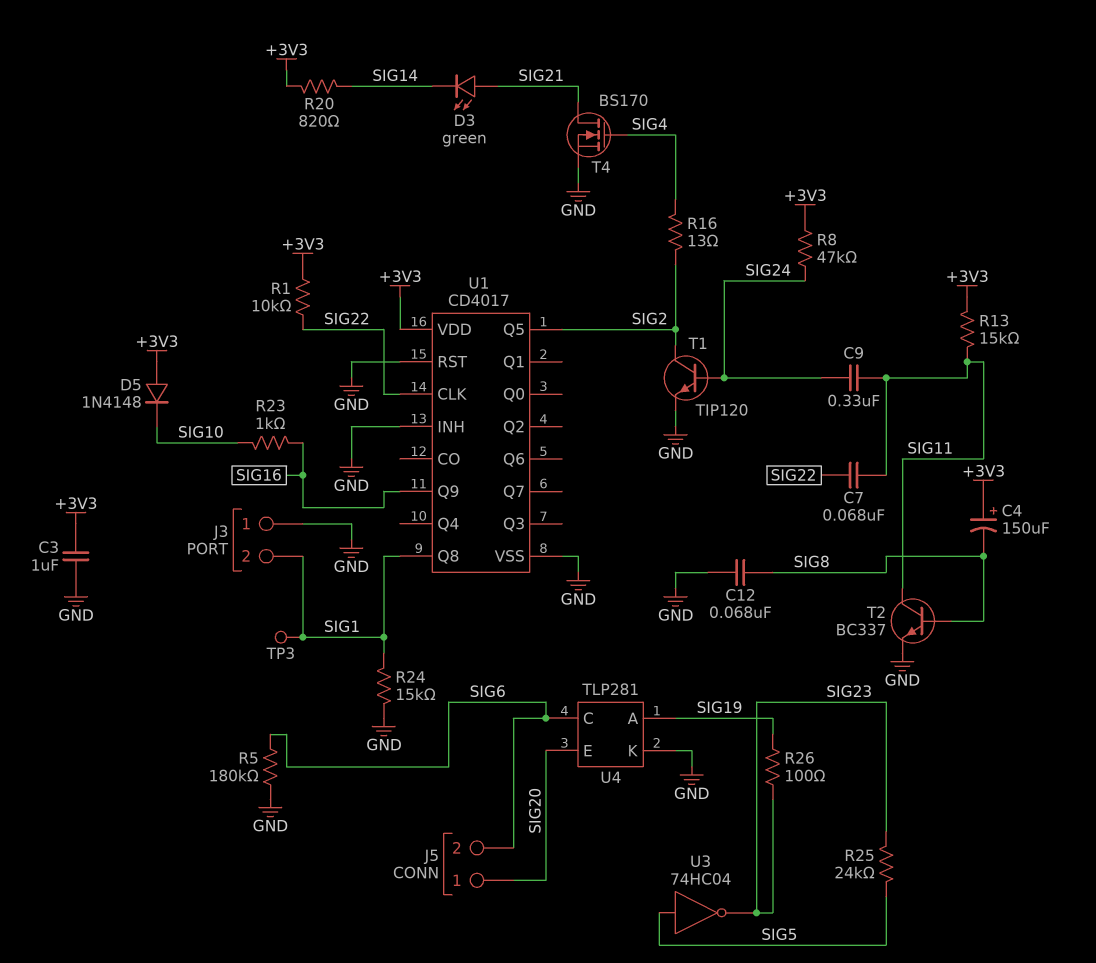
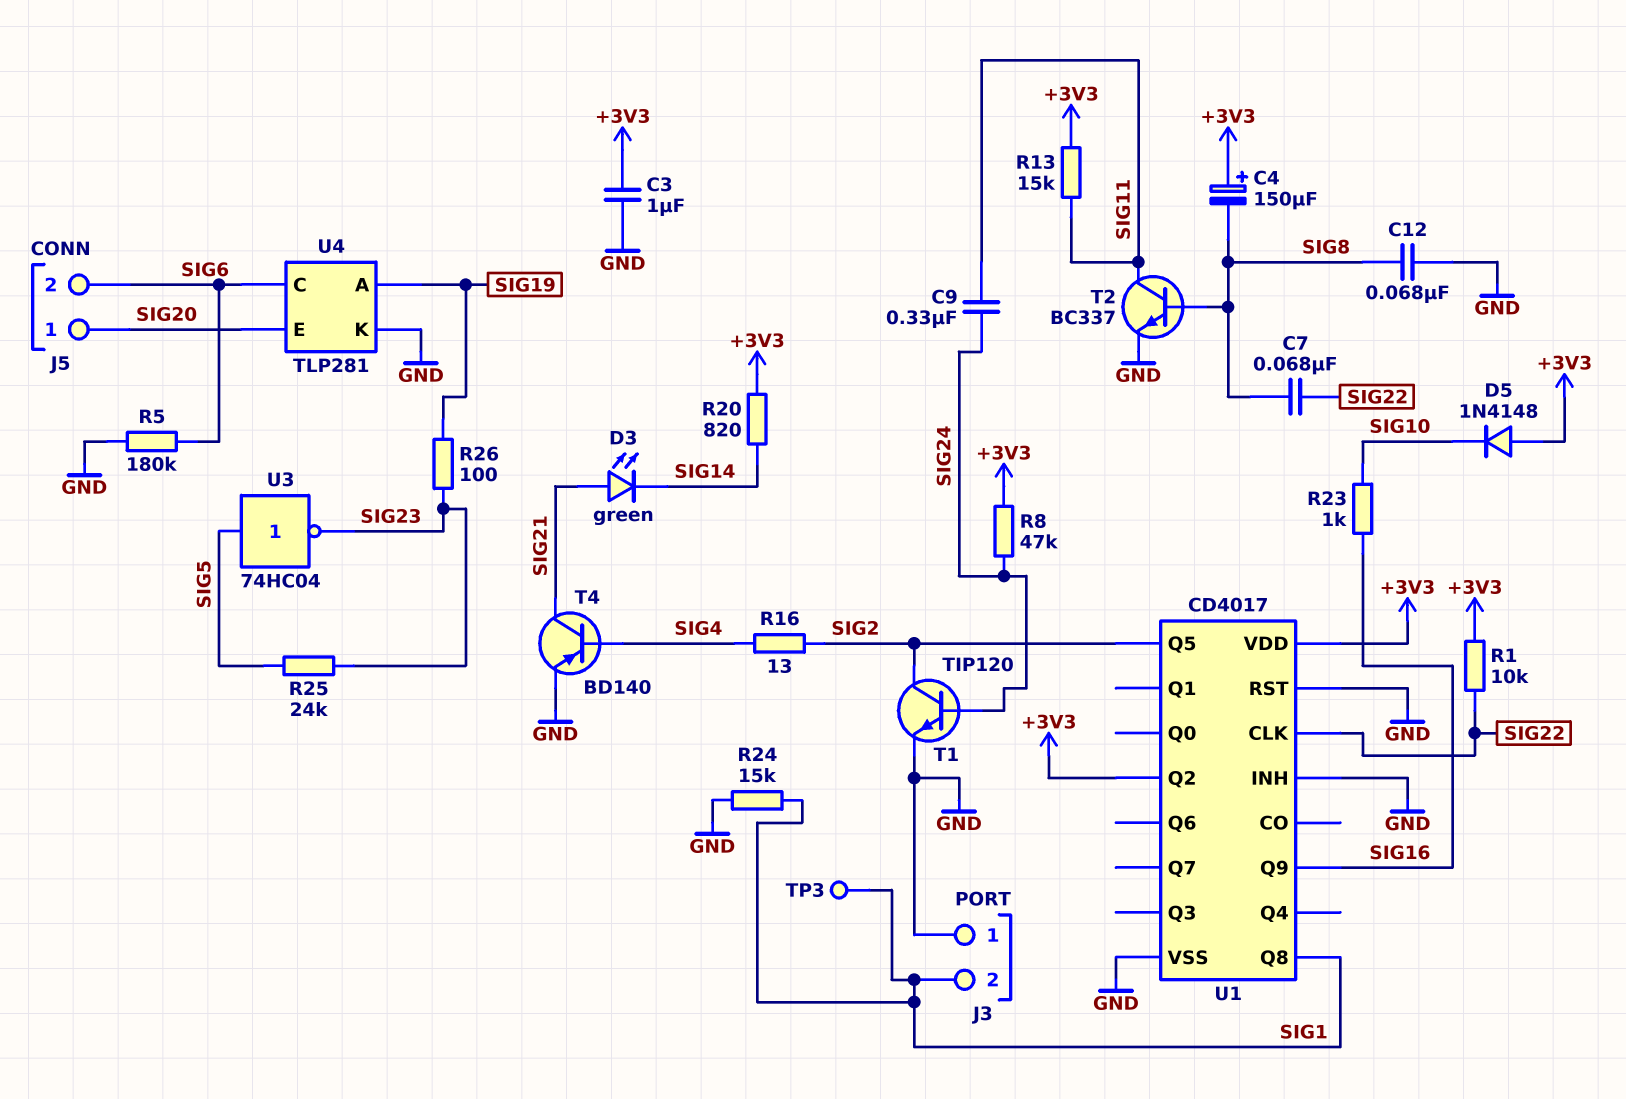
C7: 68nF (SIG11, SIG22) -> 68nF (SIG8, SIG22)
T4: NMOS BS170 (G SIG4, D SIG21, S GND) -> PNP BD140 (B SIG4, C SIG21, E GND)
U1 pin Q2: none -> +3V3

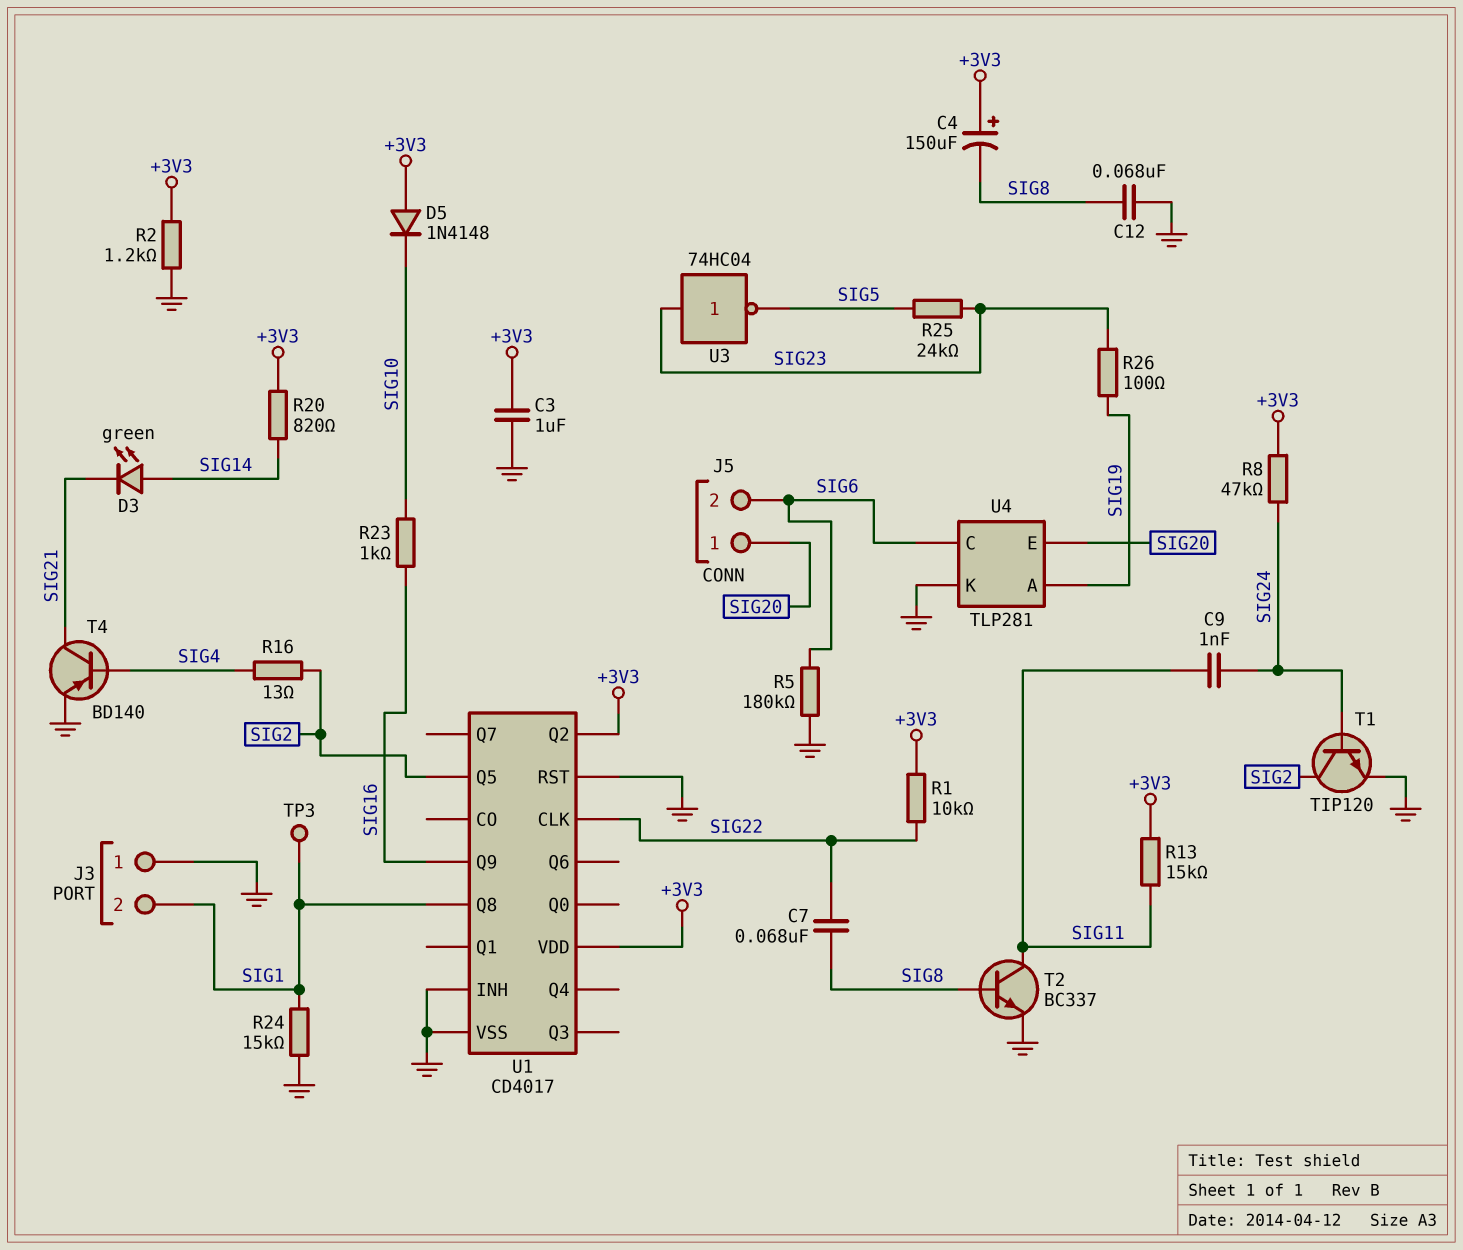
C9: 330nF (SIG11, SIG24) -> 1nF (SIG11, SIG24)
D3: LED green (A SIG21, K SIG14) -> LED green (A SIG14, K SIG21)
R2: none -> 1.2k (+3V3, GND)
U3: NOT 74HC04 (in SIG5, out SIG23) -> NOT 74HC04 (in SIG23, out SIG5)

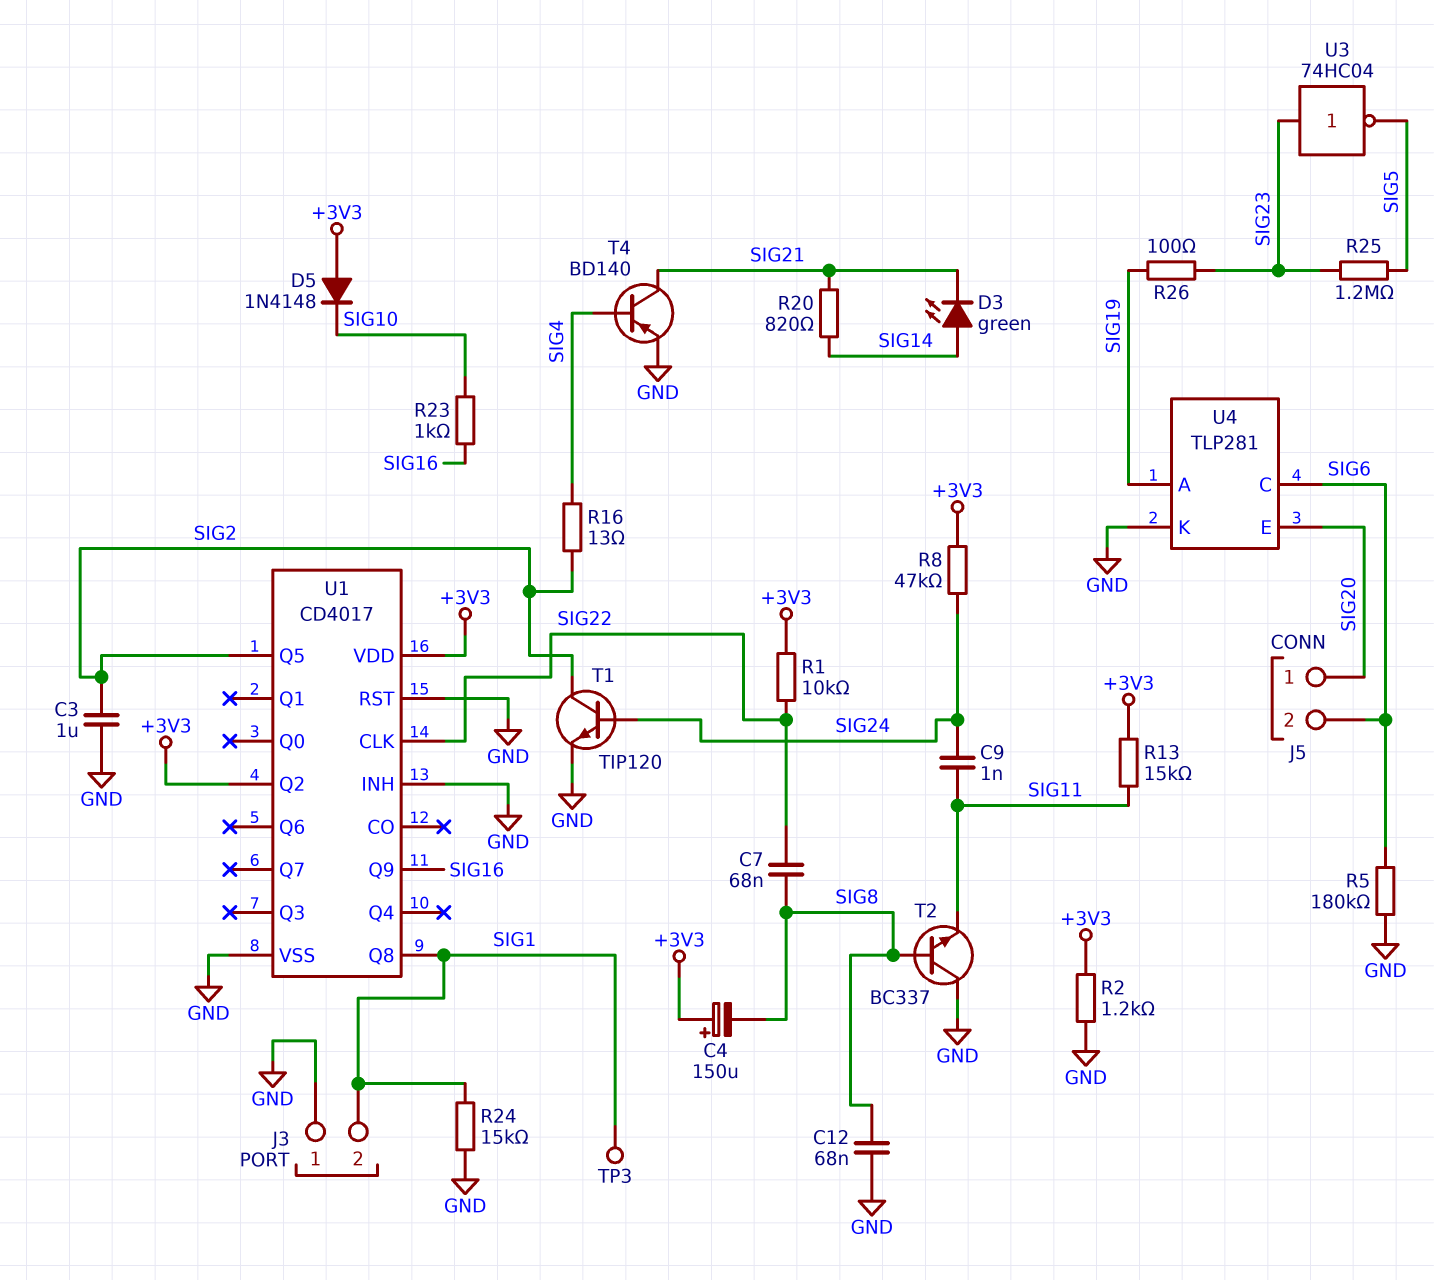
C3: 1uF (+3V3, GND) -> 1uF (GND, SIG2)
R20: 820 (+3V3, SIG14) -> 820 (SIG14, SIG21)
R25: 24k (SIG5, SIG23) -> 1.2M (SIG5, SIG23)
T2: NPN BC337 (B SIG8, C SIG11, E GND) -> NPN BC337 (B SIG8, C GND, E SIG11)

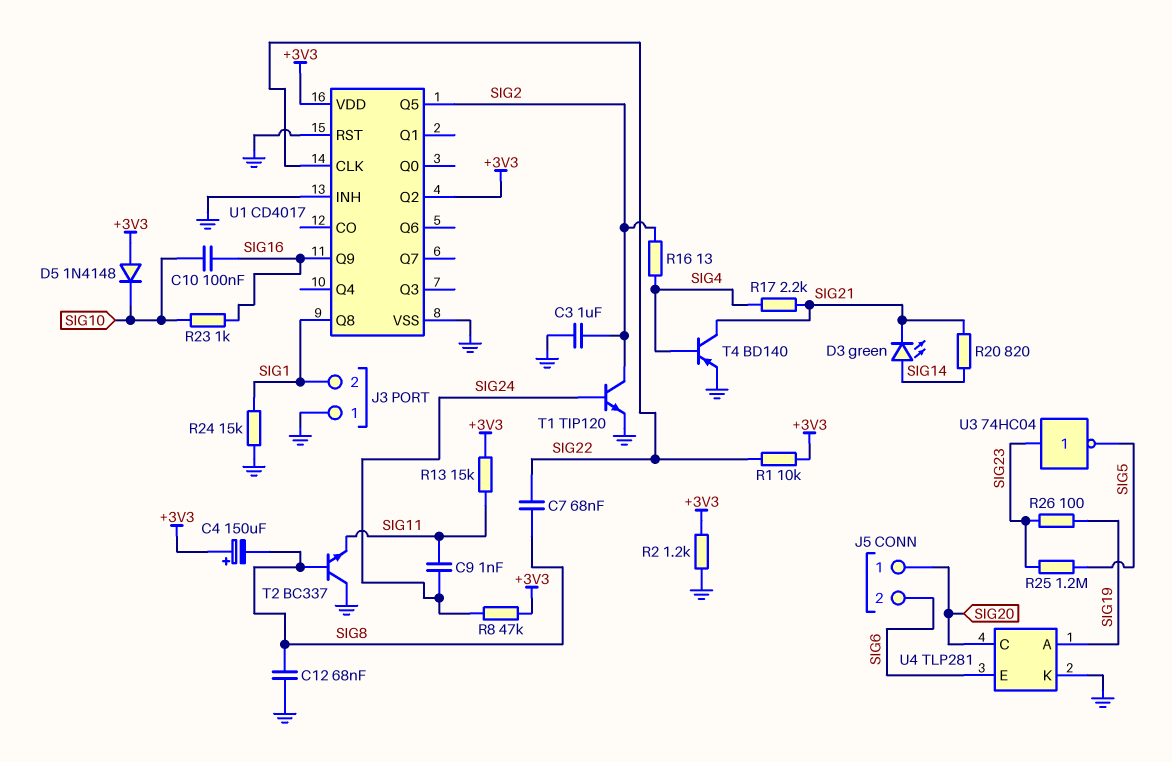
C10: none -> 100nF (SIG10, SIG16)
R5: 180k (GND, SIG6) -> none
R17: none -> 2.2k (SIG4, SIG21)
TP3: test point (SIG1) -> none
U4 pin C: SIG6 -> SIG20
U4 pin E: SIG20 -> SIG6

